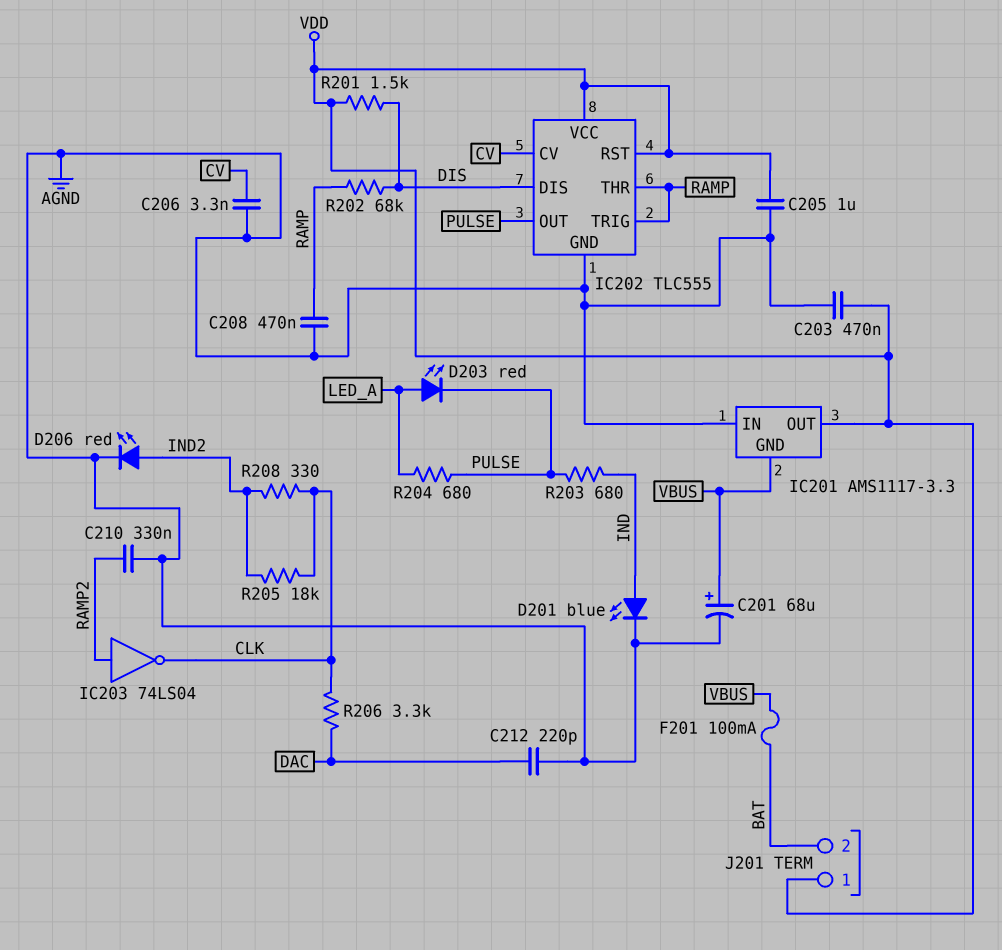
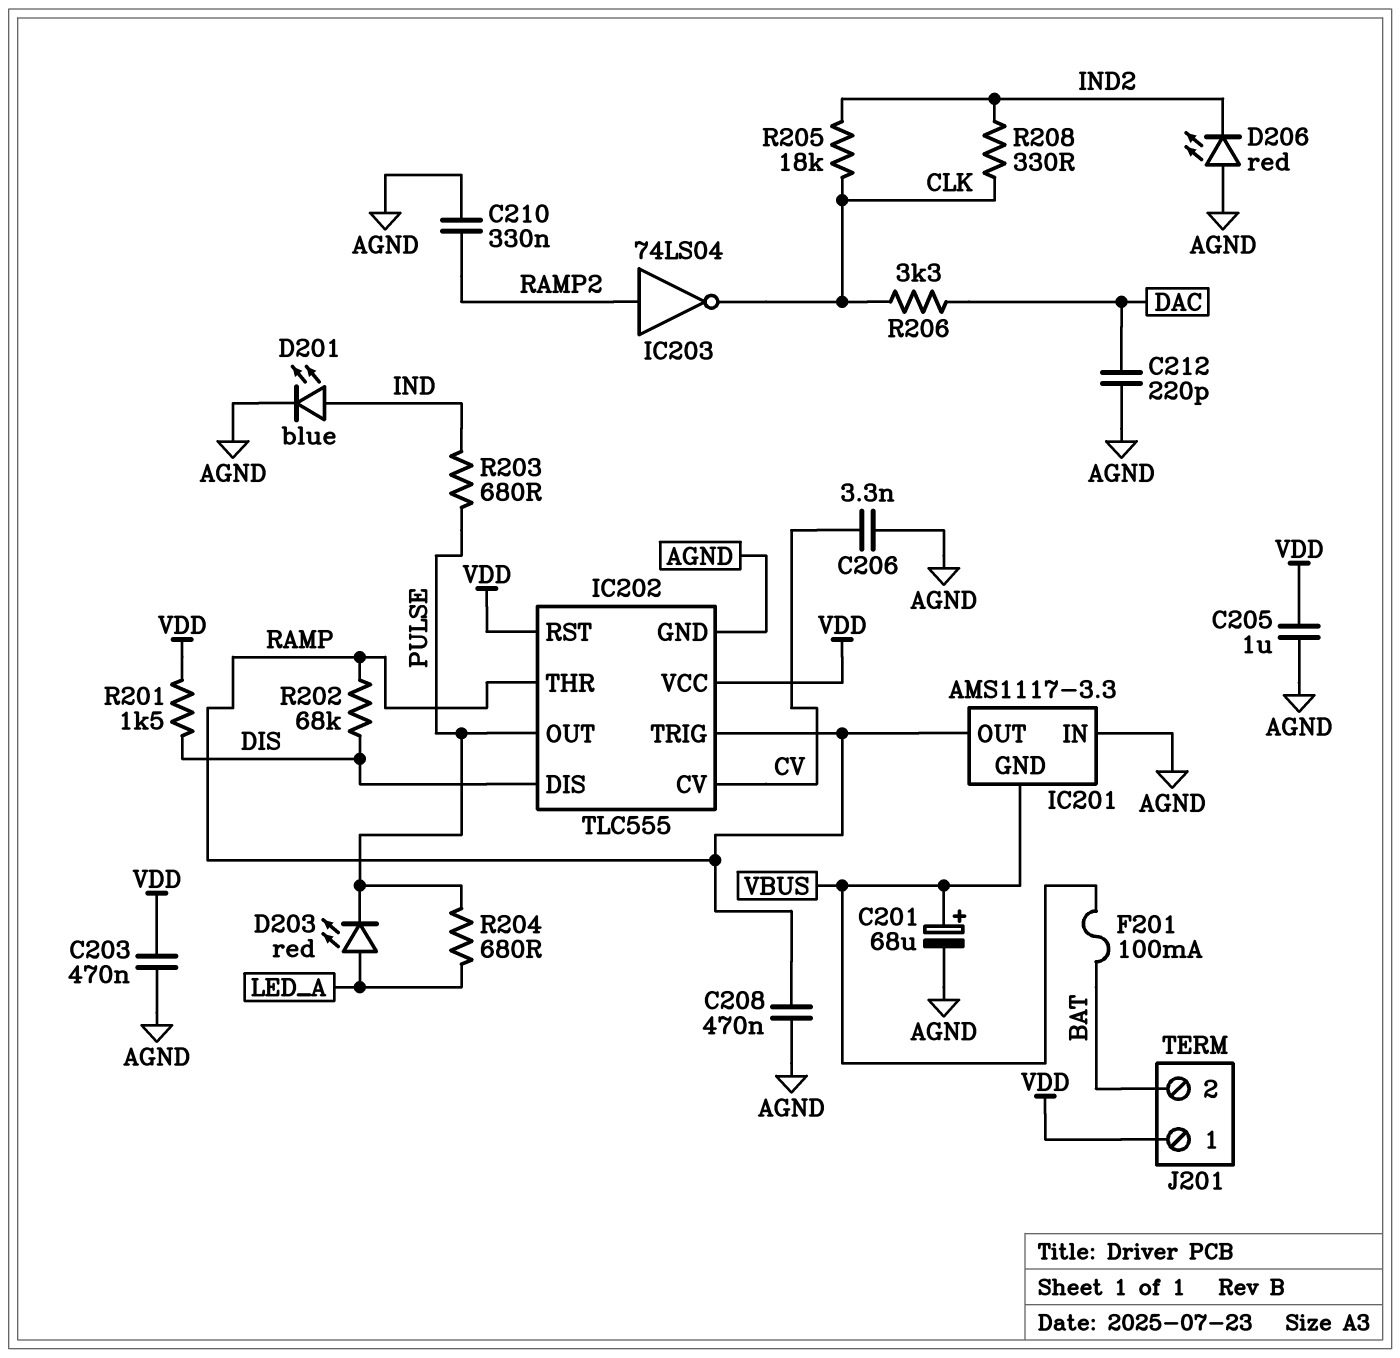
D206: LED red (A IND2, K AGND) -> LED red (A AGND, K IND2)
IC201 pin OUT: VDD -> RAMP

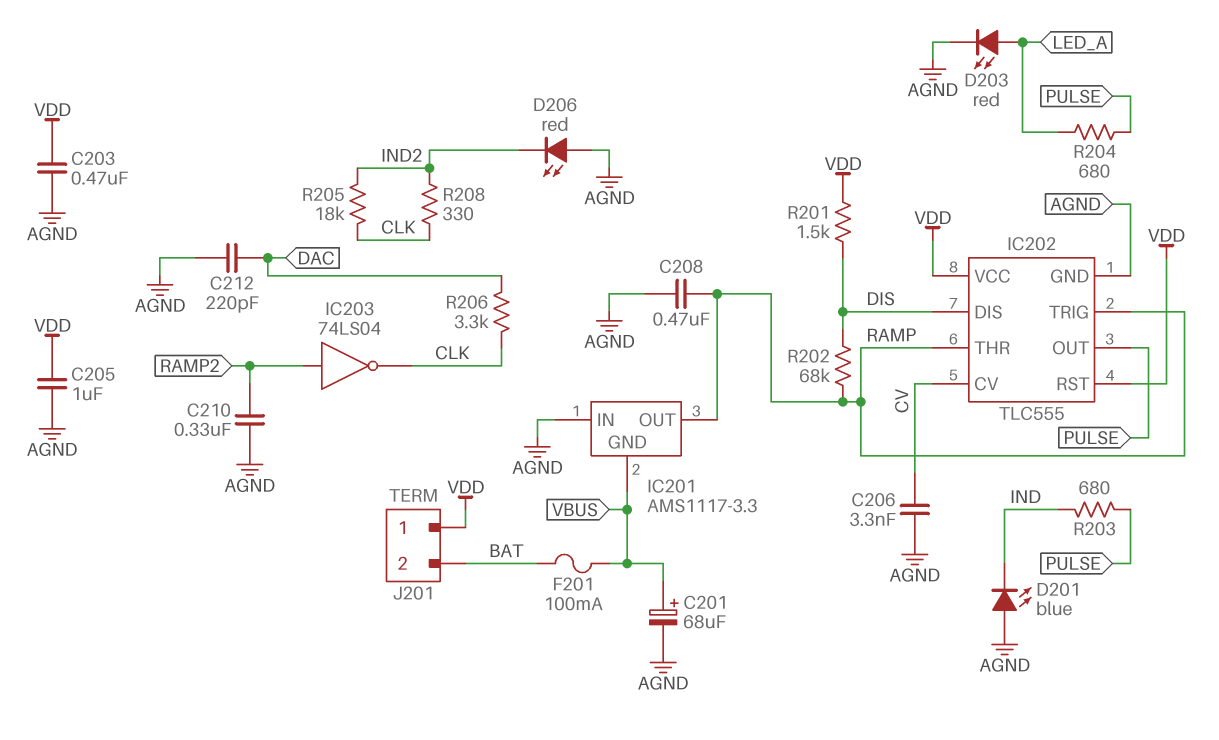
D201: LED blue (A IND, K AGND) -> LED blue (A AGND, K IND)
D203: LED red (A LED_A, K PULSE) -> LED red (A LED_A, K AGND)

